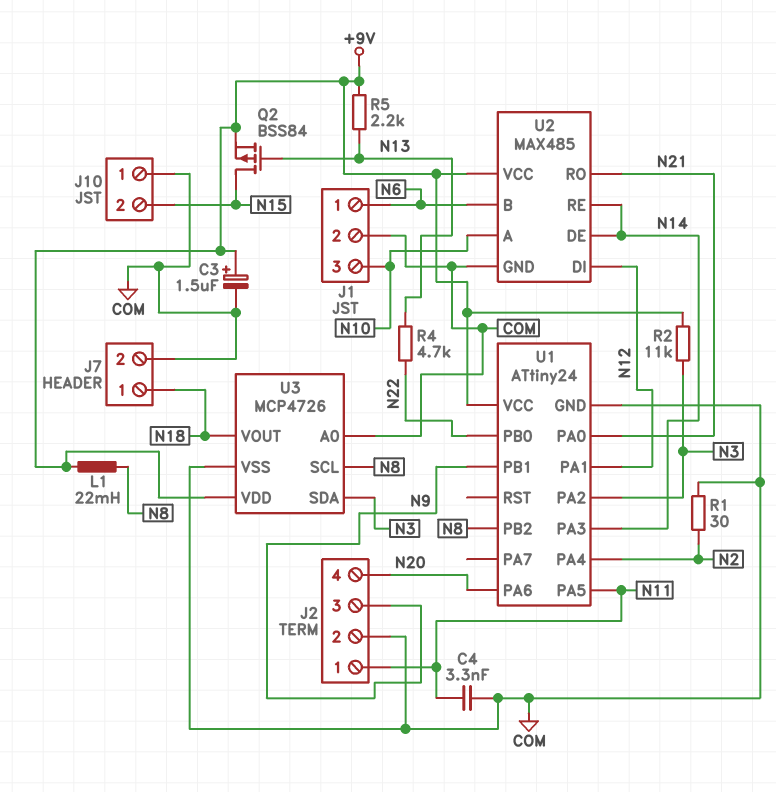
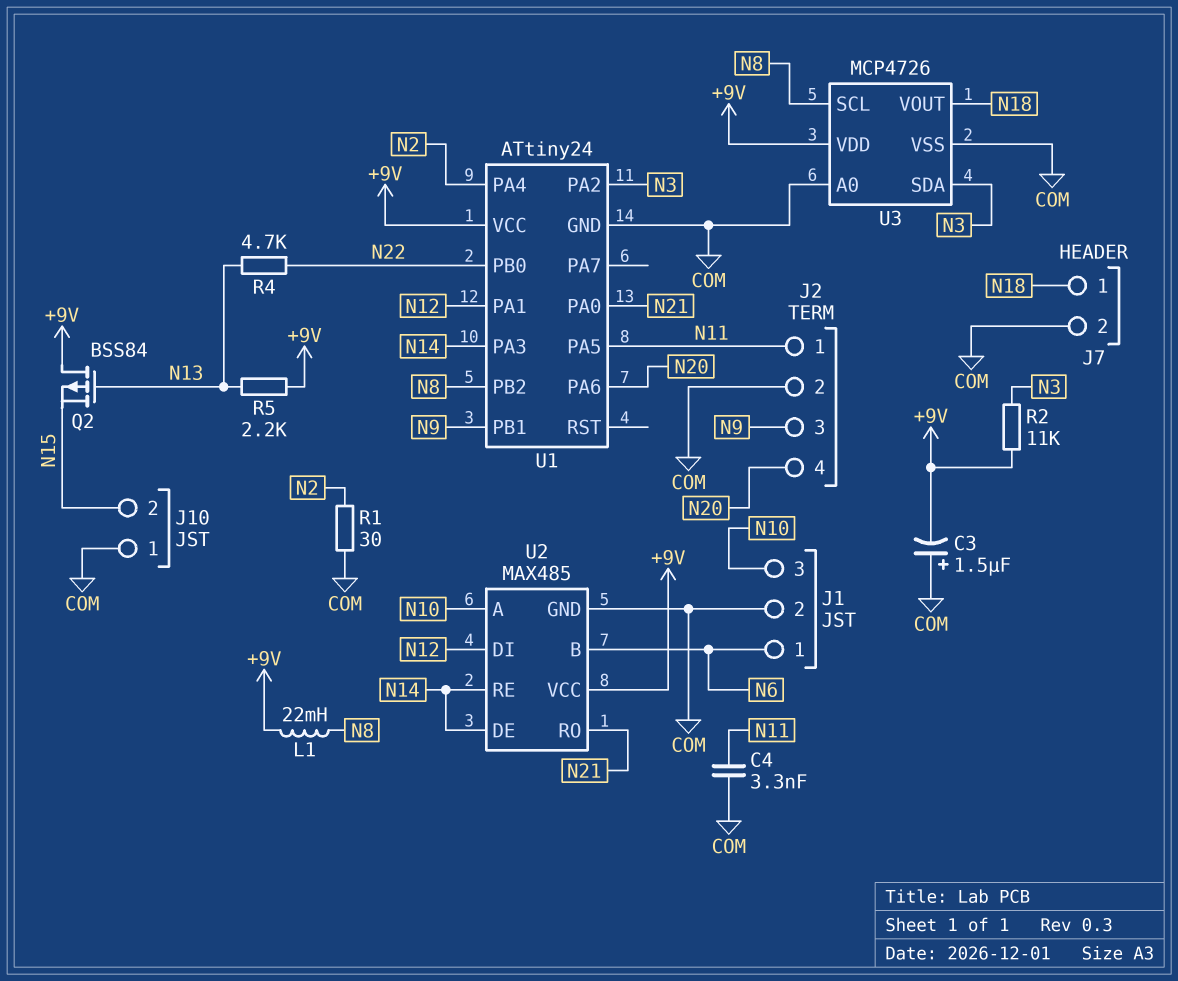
C3: 1.5uF (plus +9V, minus COM) -> 1.5uF (plus COM, minus +9V)
Q2: PMOS BSS84 (G N13, D N15, S +9V) -> PMOS BSS84 (G N13, D +9V, S N15)

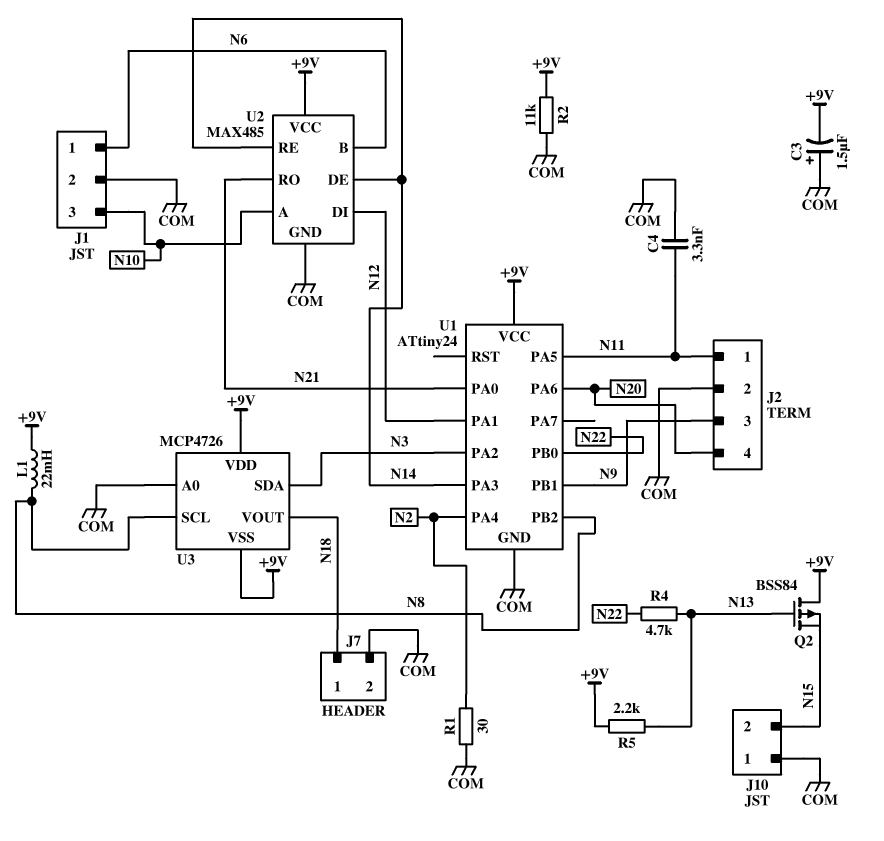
R2: 11k (+9V, N3) -> 11k (+9V, COM)
U3 pin VSS: COM -> +9V

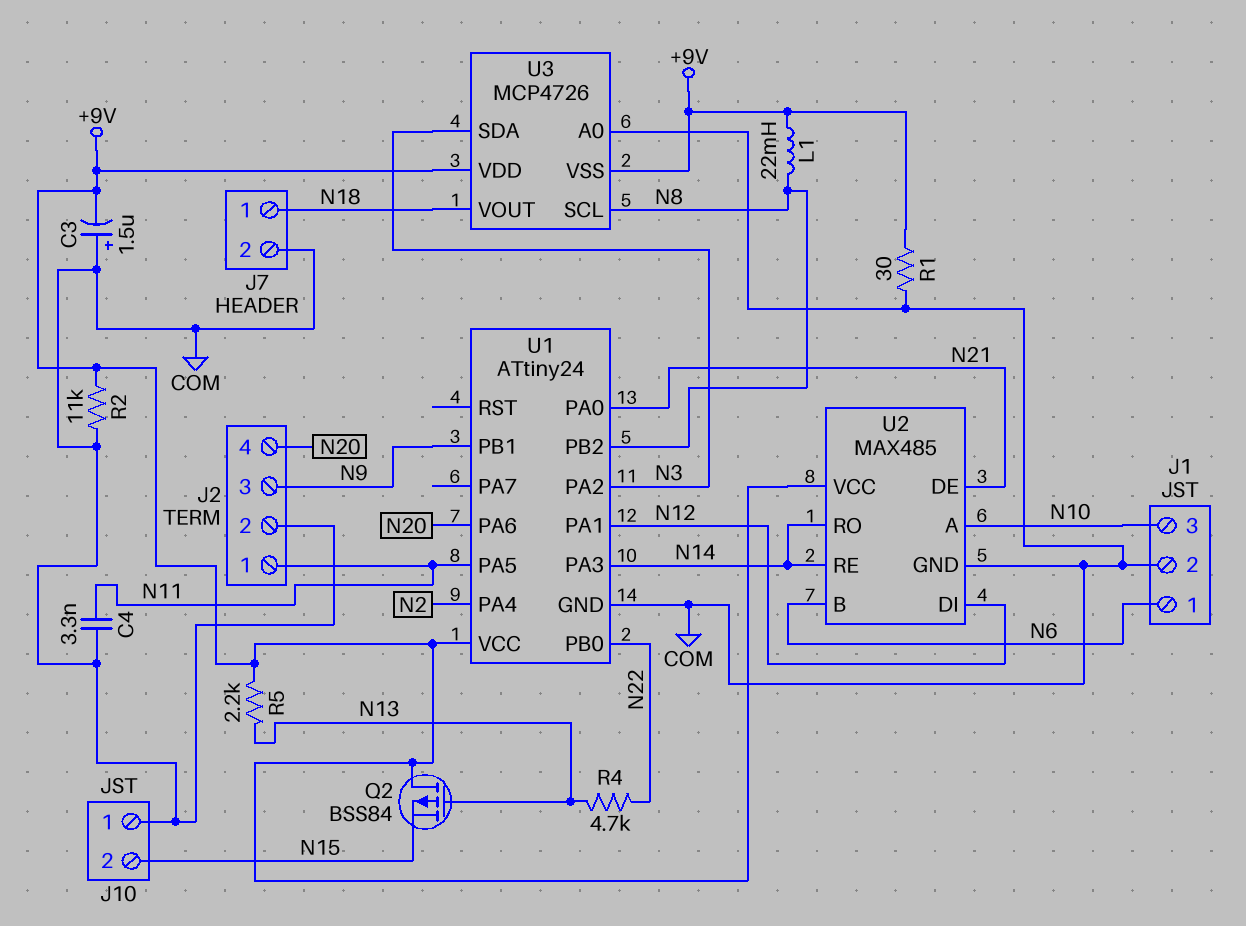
R1: 30 (COM, N2) -> 30 (+9V, COM)
U2 pin DE: N14 -> N21
U2 pin RO: N21 -> N14

